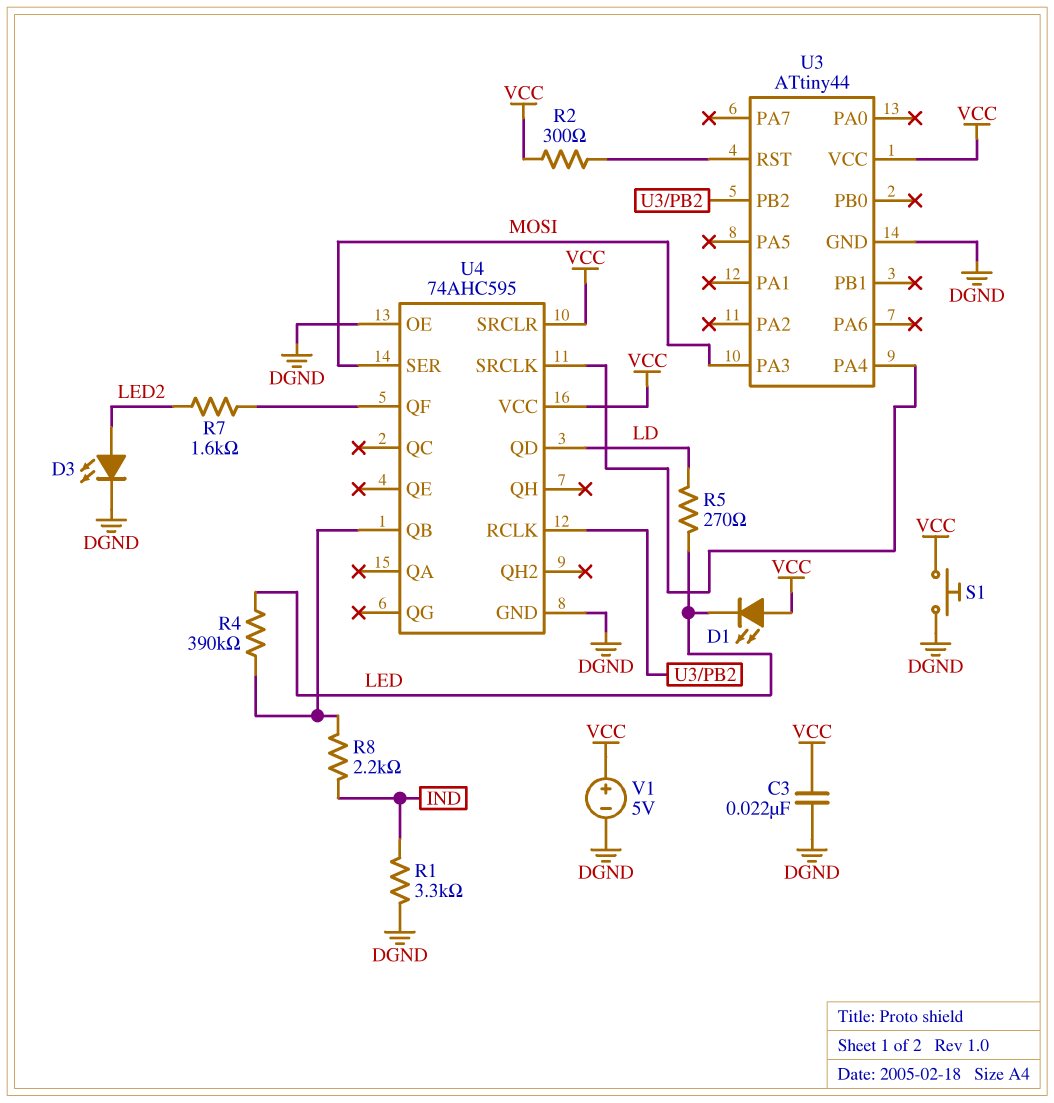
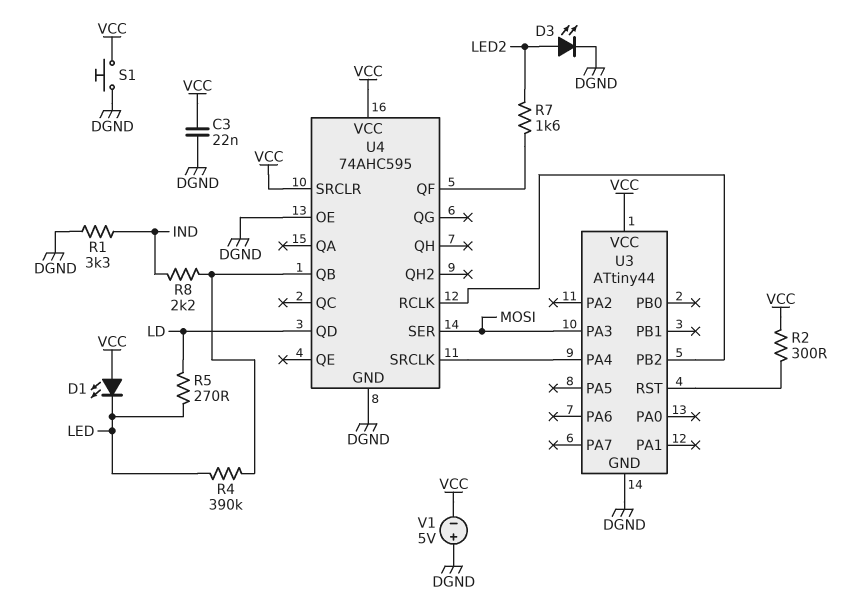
V1: 5V (plus VCC, minus DGND) -> 5V (plus DGND, minus VCC)

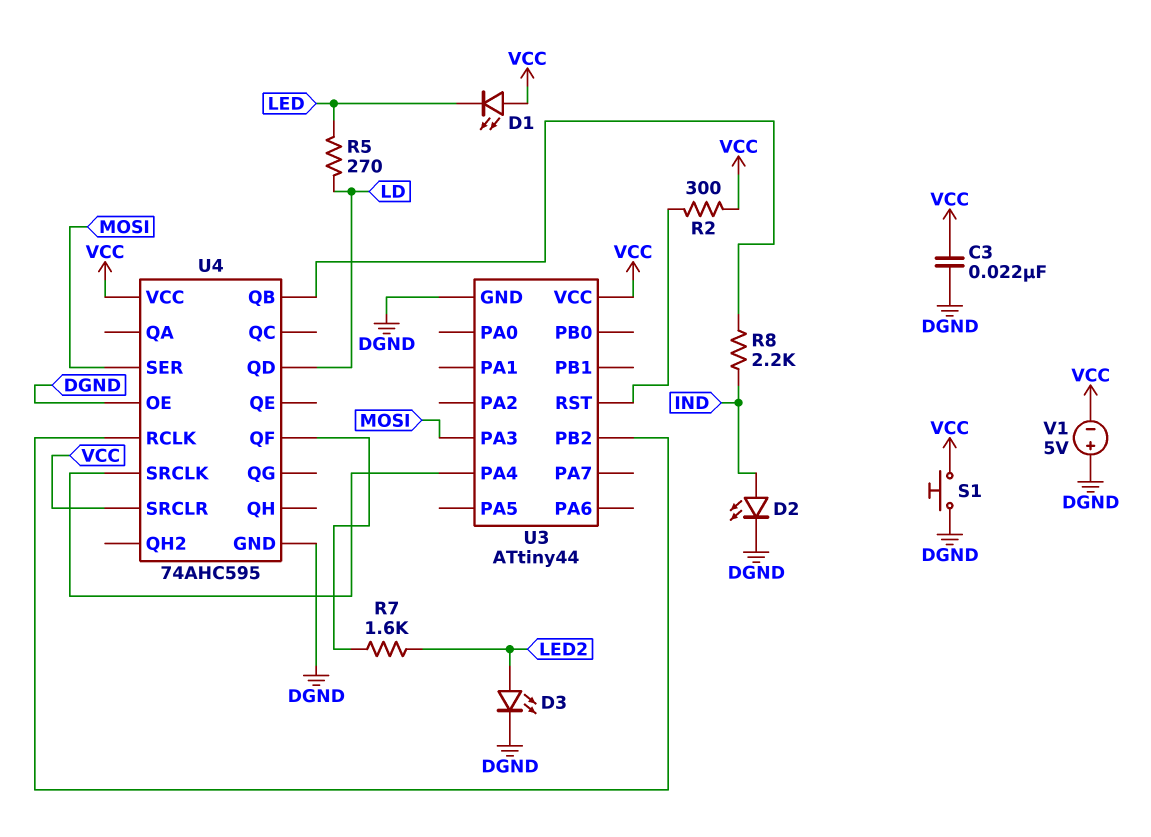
D2: none -> LED (A IND, K DGND)
R1: 3.3k (DGND, IND) -> none
R4: 390k (LED, U4/QB) -> none

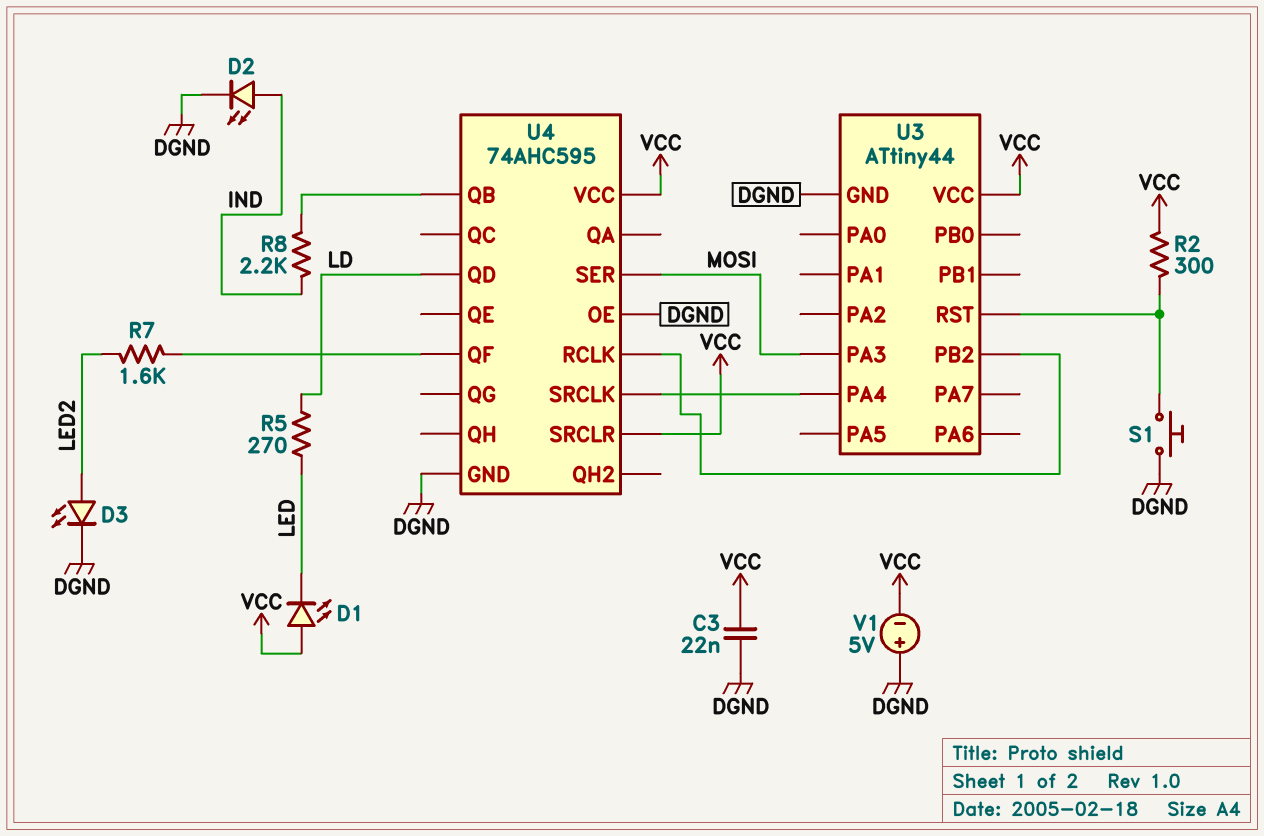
S1: button (DGND, VCC) -> button (DGND, U3/RST)

